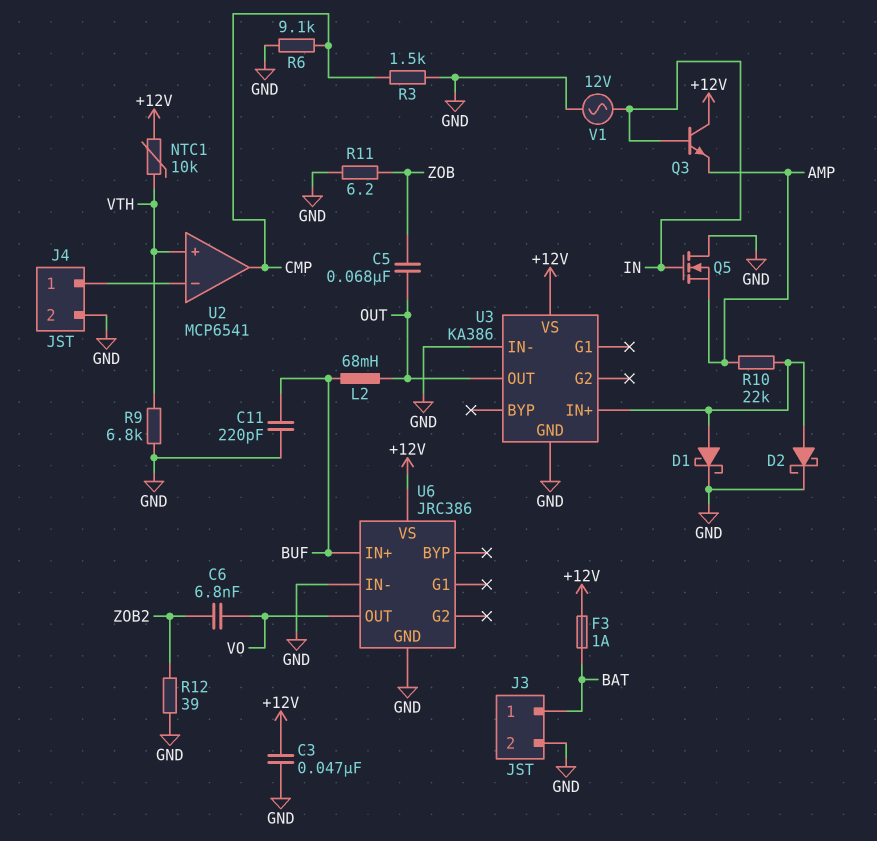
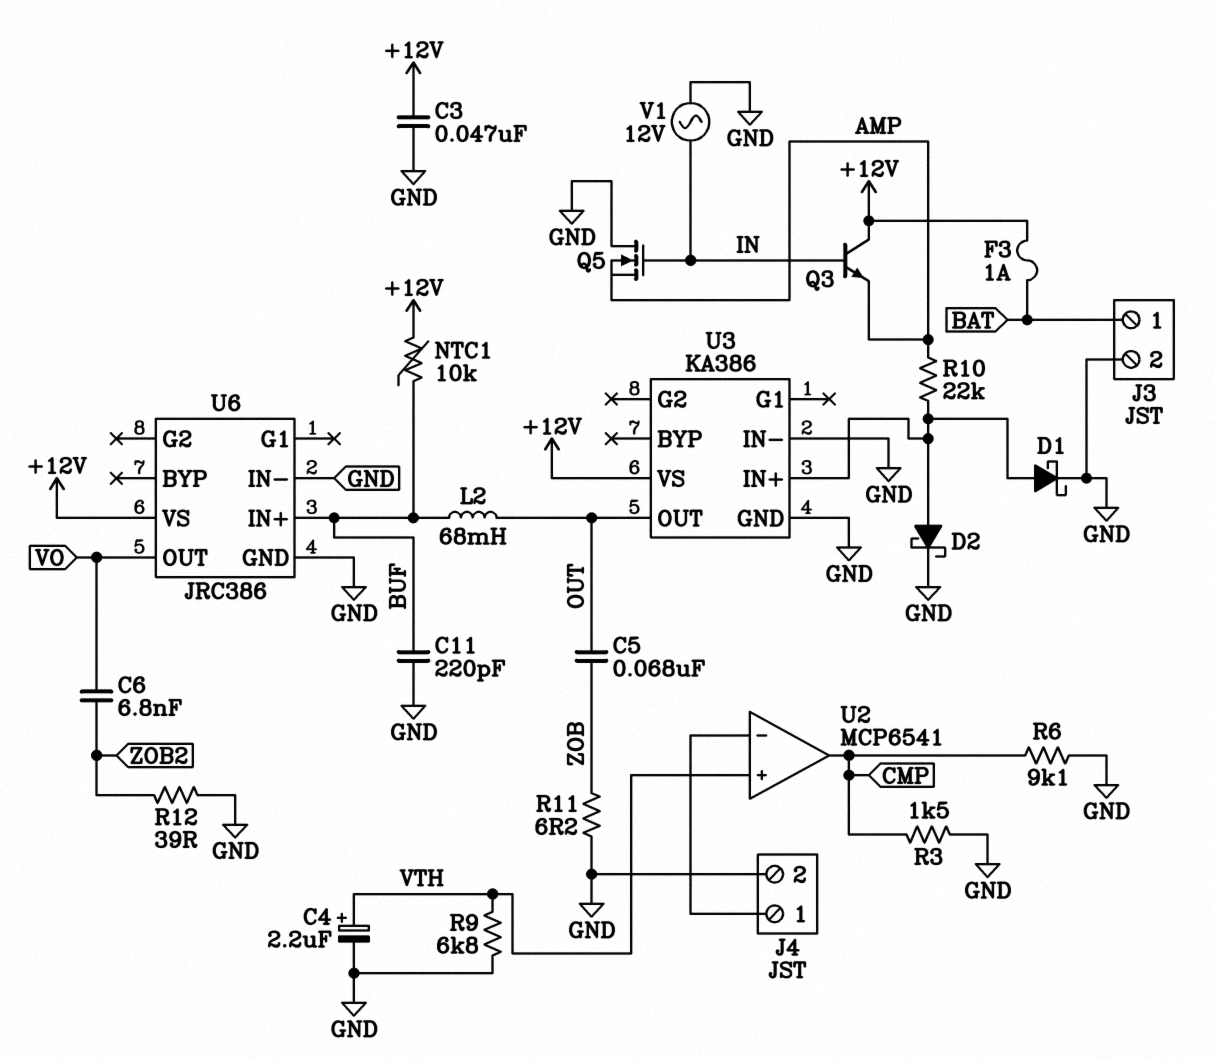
C4: none -> 2.2uF (plus VTH, minus GND)
NTC1: 10k (+12V, VTH) -> 10k (+12V, BUF)

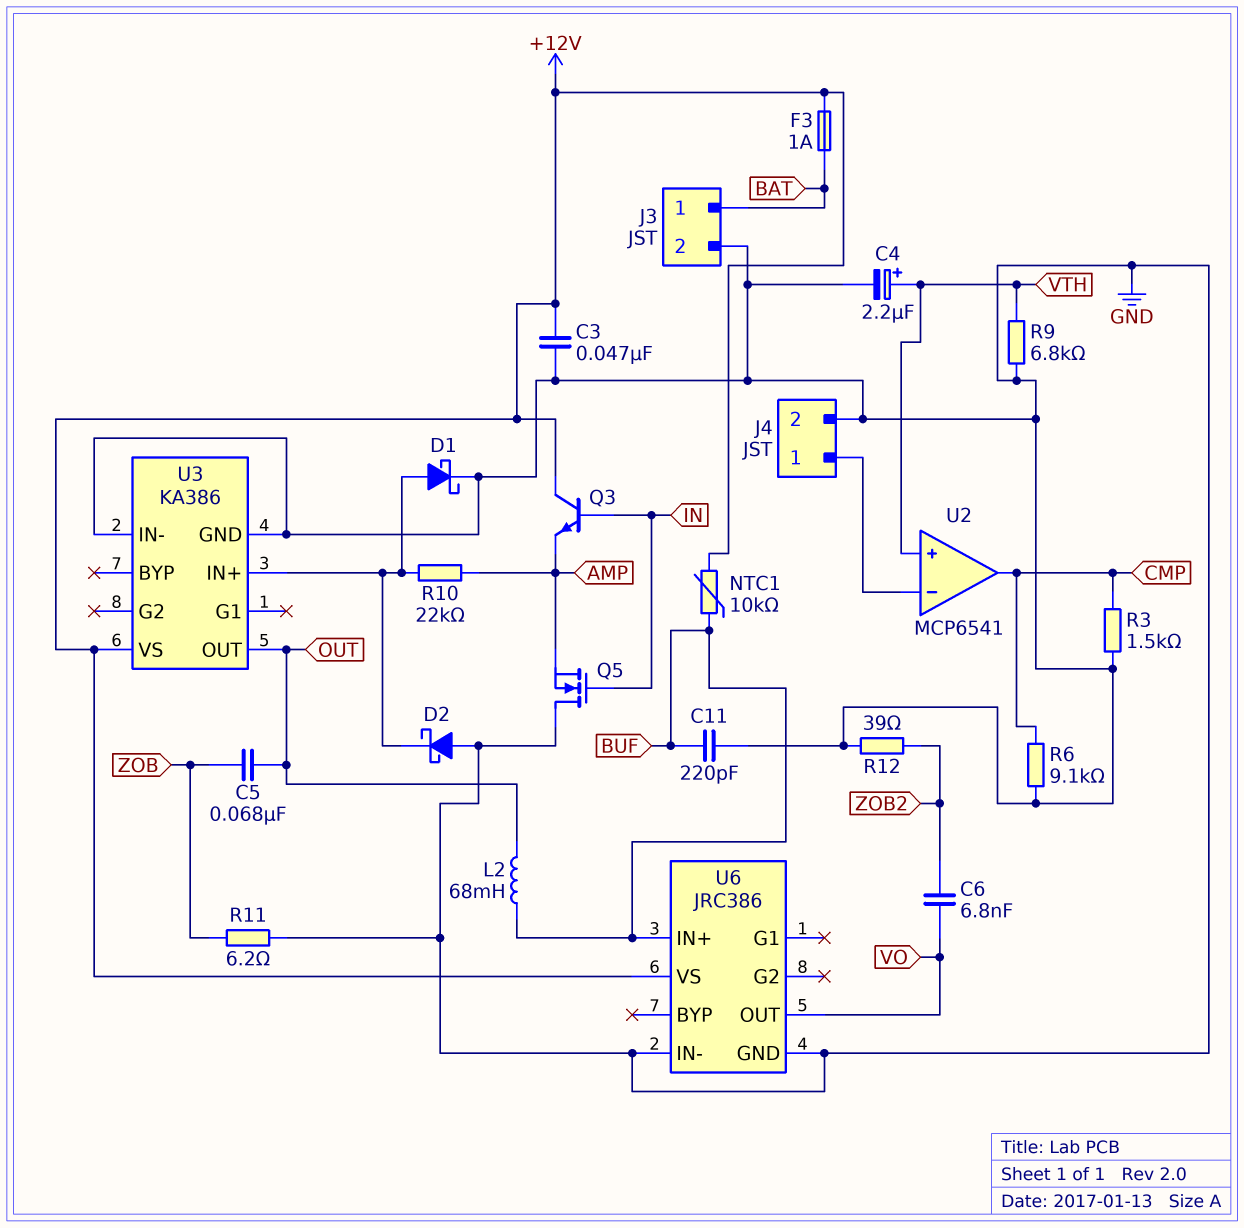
D2: schottky (A U3/IN+, K GND) -> schottky (A GND, K U3/IN+)
V1: AC 12V (GND, IN) -> none

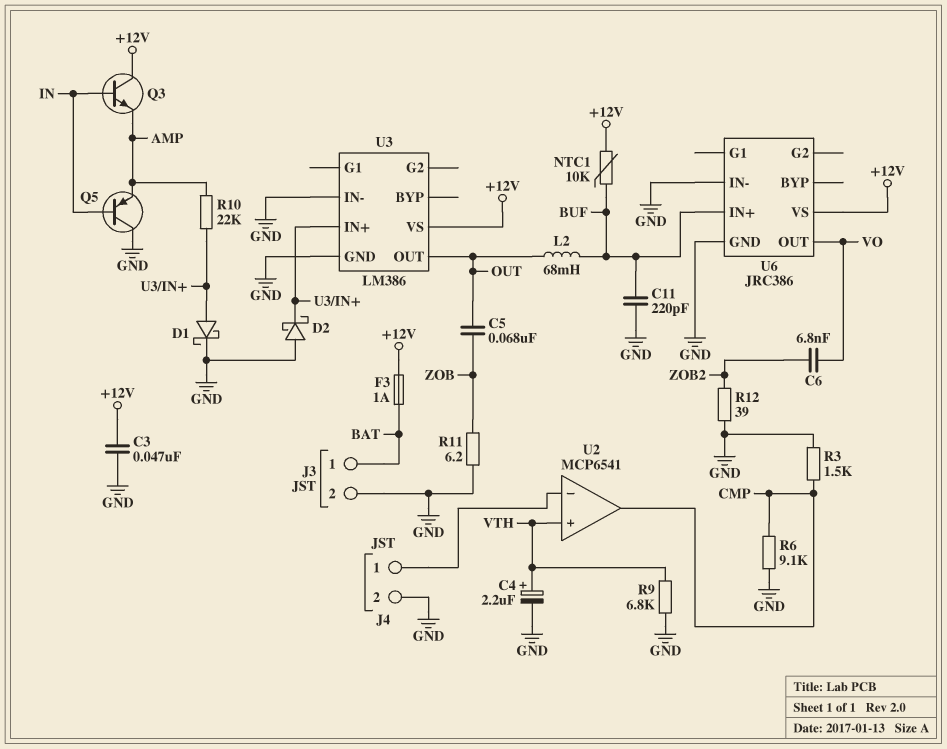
Q5: NMOS (G IN, D GND, S AMP) -> PNP (B IN, C GND, E AMP)
U3: KA386 -> LM386

